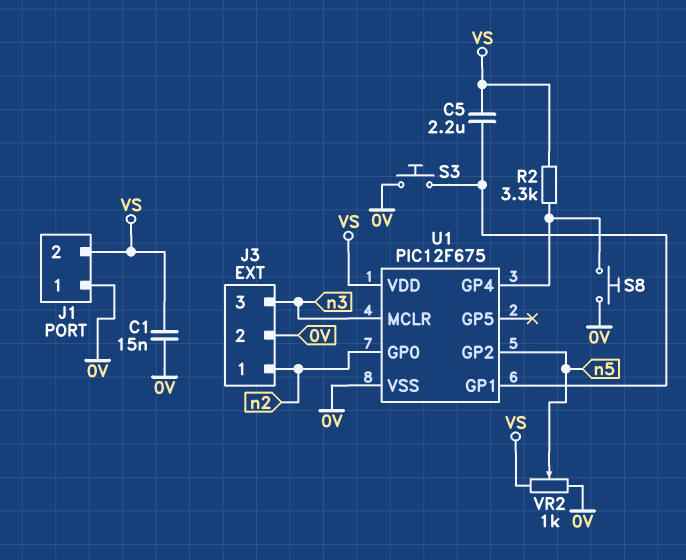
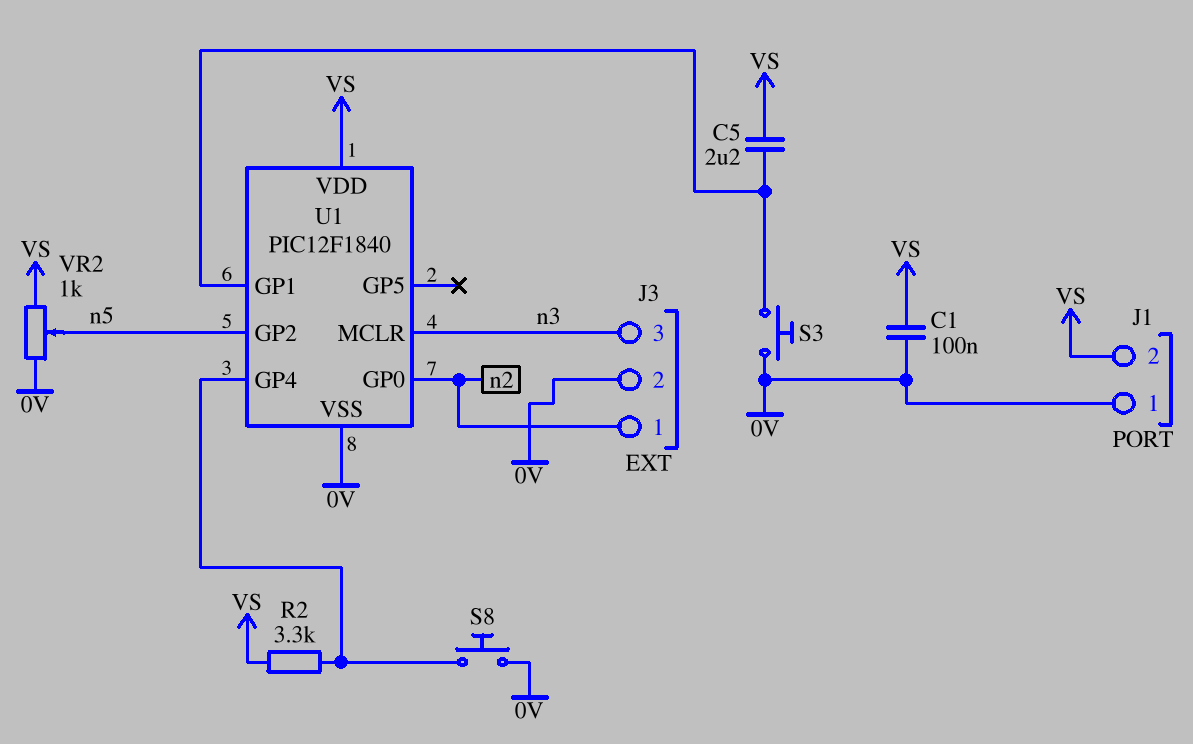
C1: 15nF (0V, VS) -> 100nF (0V, VS)
U1: PIC12F675 -> PIC12F1840

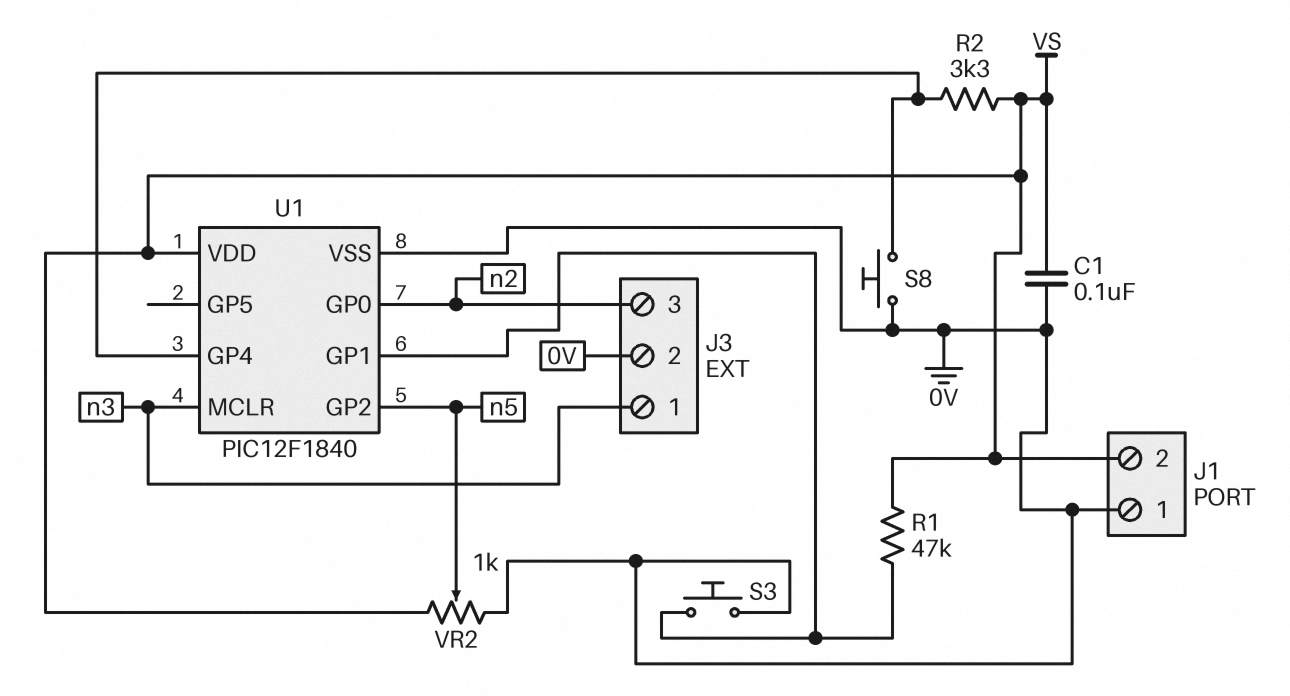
C5: 2.2uF (U1/GP1, VS) -> none
J3 pin 1: n2 -> n3
J3 pin 3: n3 -> n2
R1: none -> 47k (U1/GP1, VS)

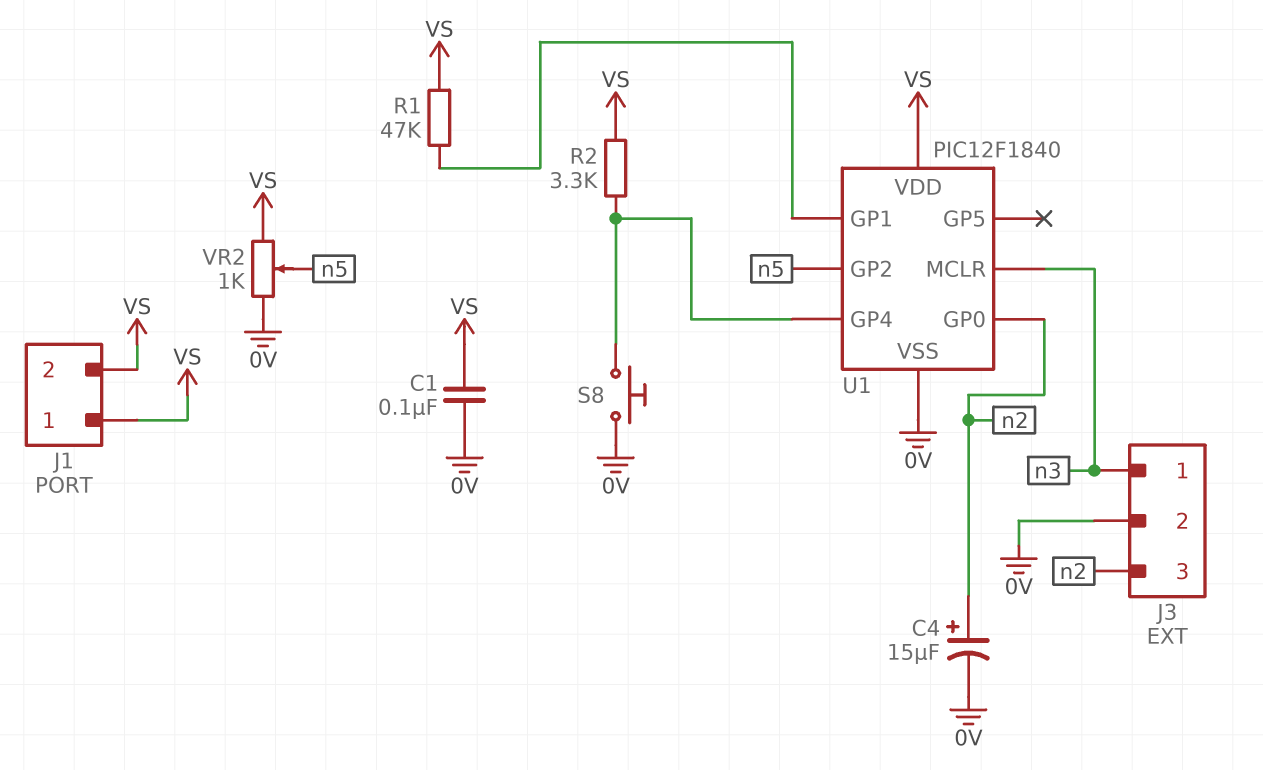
C4: none -> 15uF (plus n2, minus 0V)
J1 pin 1: 0V -> VS
S3: button (0V, U1/GP1) -> none

